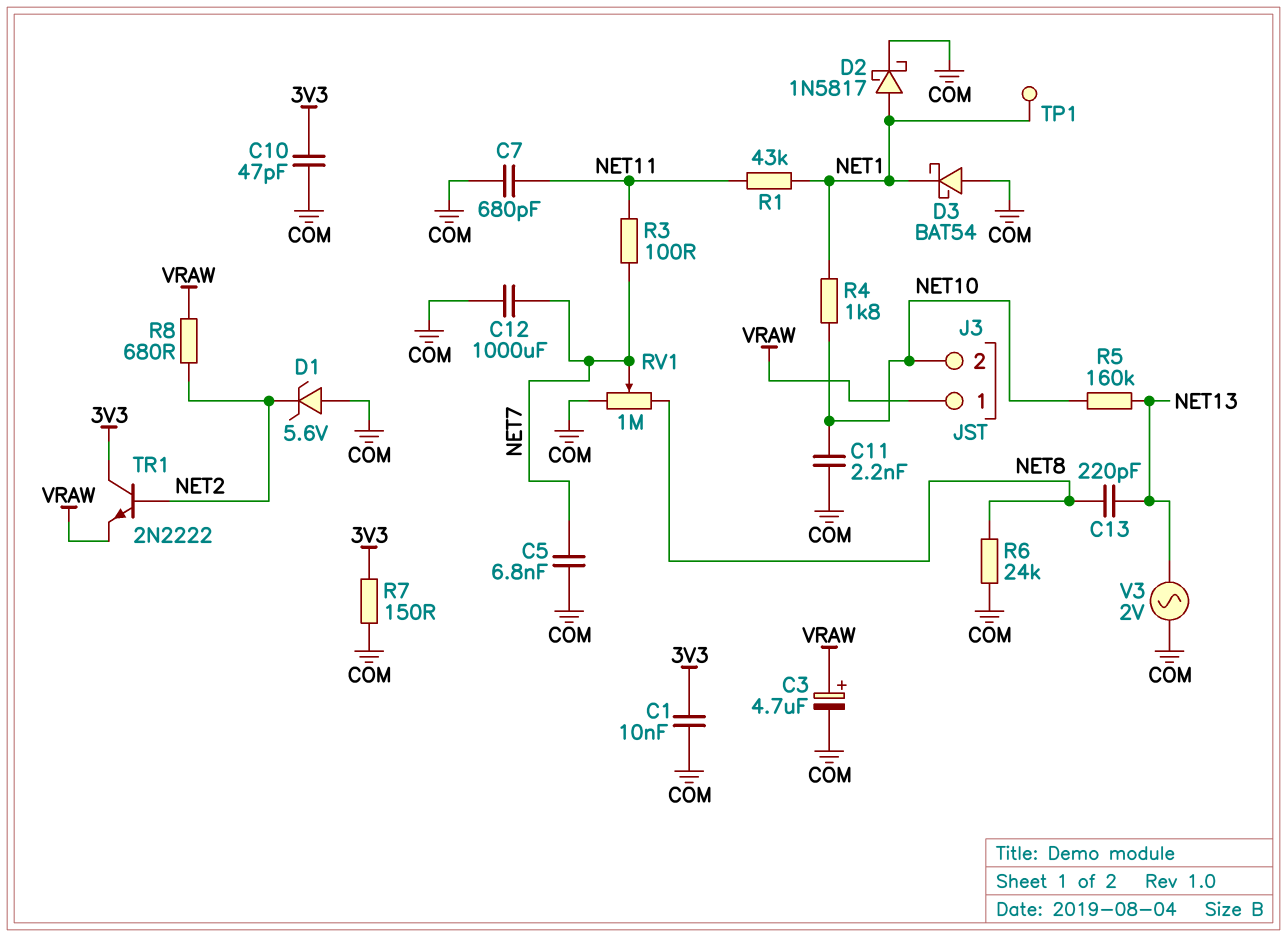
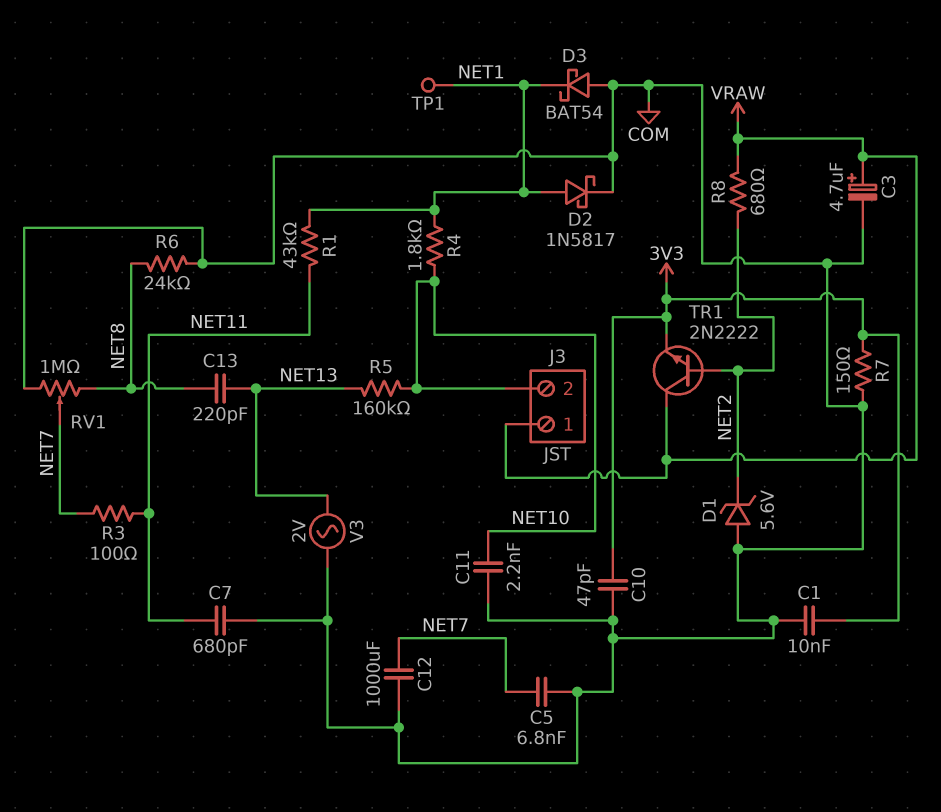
TR1: NPN 2N2222 (B NET2, C 3V3, E VRAW) -> NPN 2N2222 (B NET2, C VRAW, E 3V3)

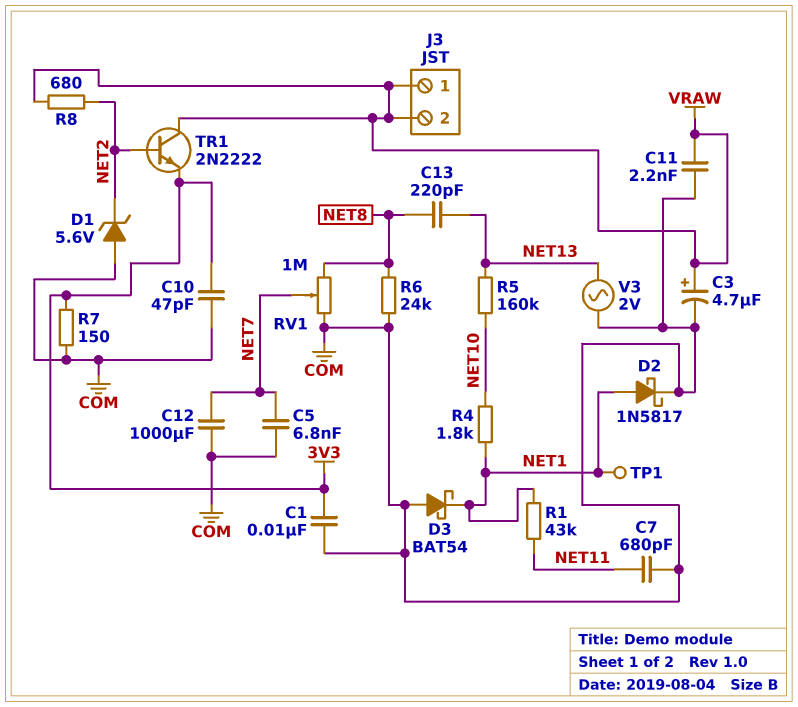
C11: 2.2nF (COM, NET10) -> 2.2nF (COM, VRAW)
J3 pin 2: NET10 -> VRAW
R3: 100 (NET7, NET11) -> none

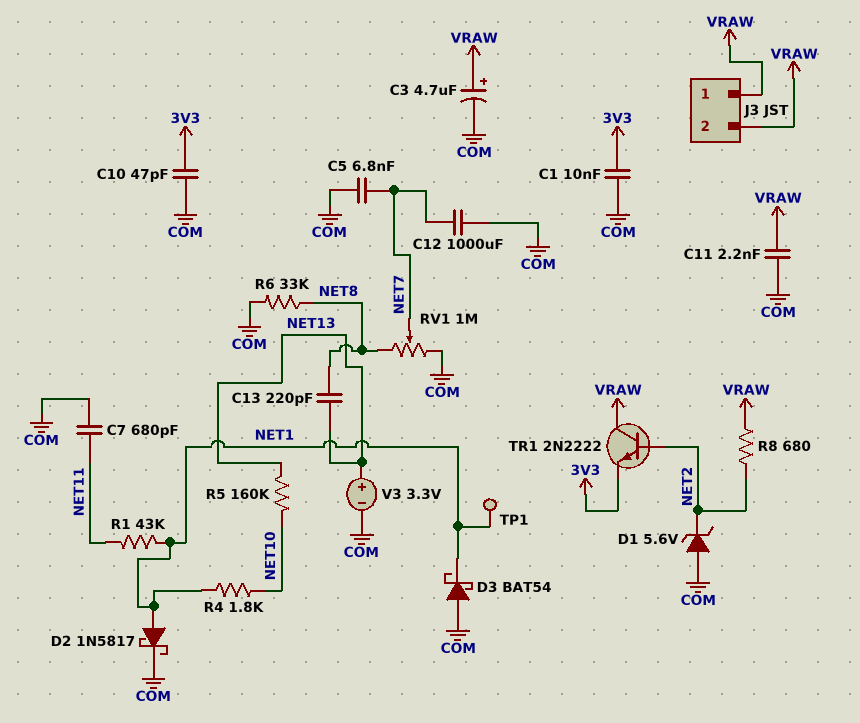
R6: 24k (COM, NET8) -> 33k (COM, NET8)
R7: 150 (3V3, COM) -> none
V3: AC 2V (COM, NET13) -> 3.3V (plus NET13, minus COM)

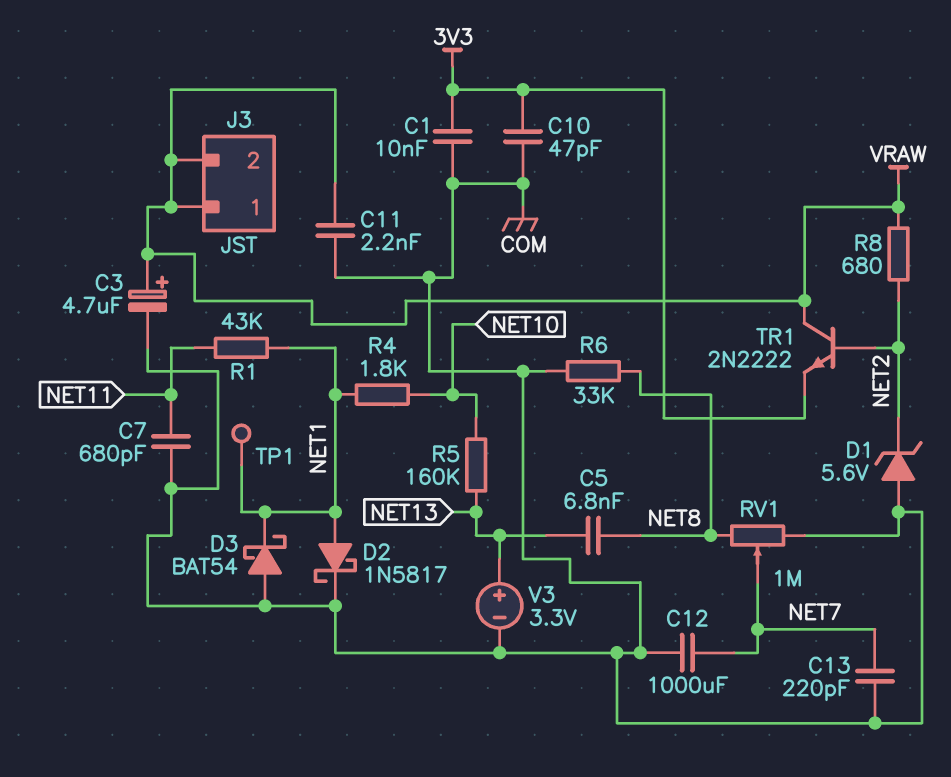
C5: 6.8nF (COM, NET7) -> 6.8nF (NET8, NET13)
C13: 220pF (NET8, NET13) -> 220pF (COM, NET7)

